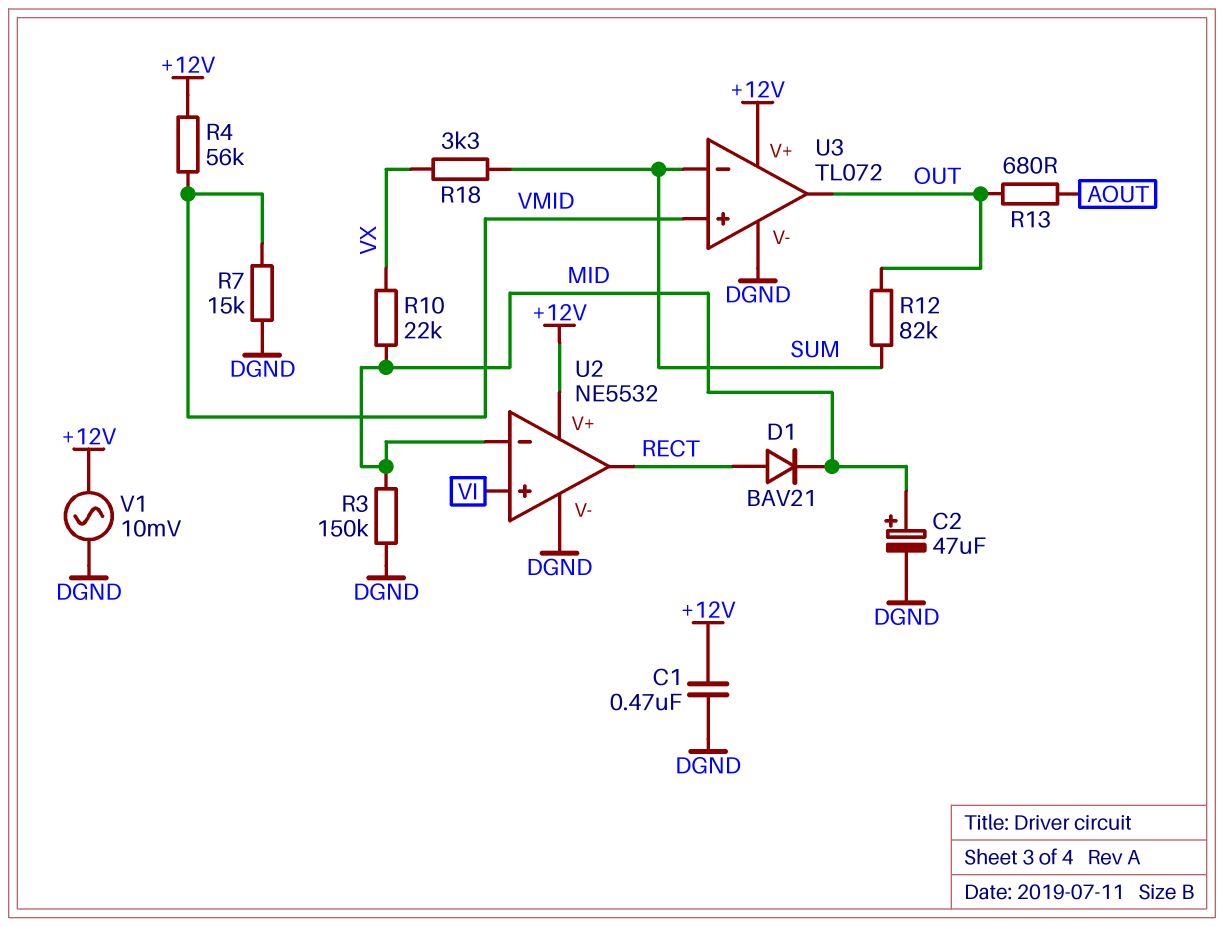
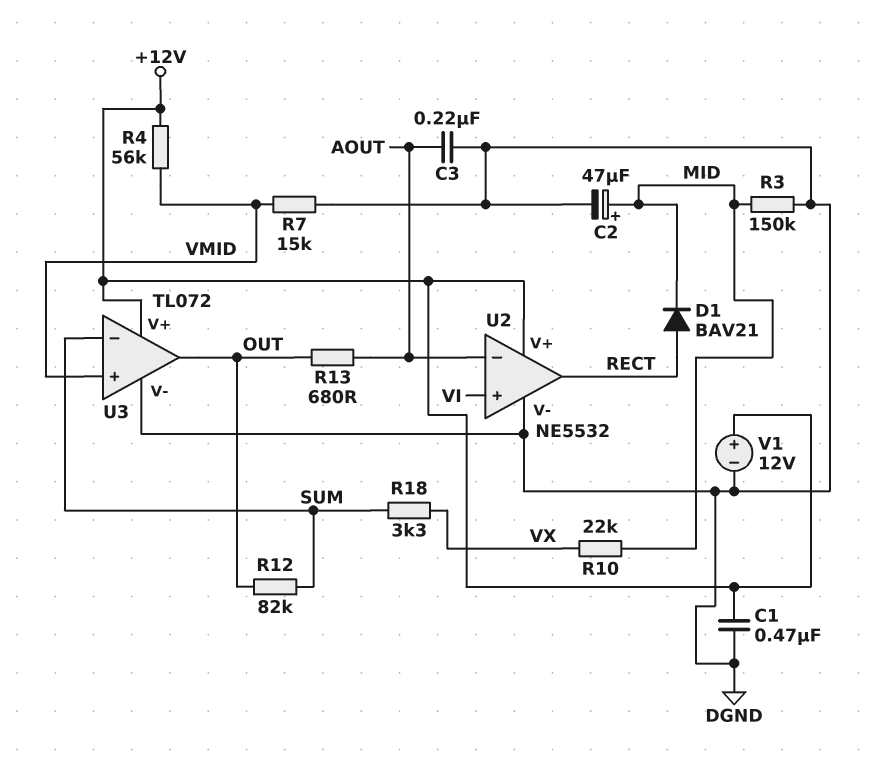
C3: none -> 220nF (AOUT, DGND)
U2 pin in-: MID -> AOUT
V1: AC 10mV (+12V, DGND) -> 12V (plus +12V, minus DGND)

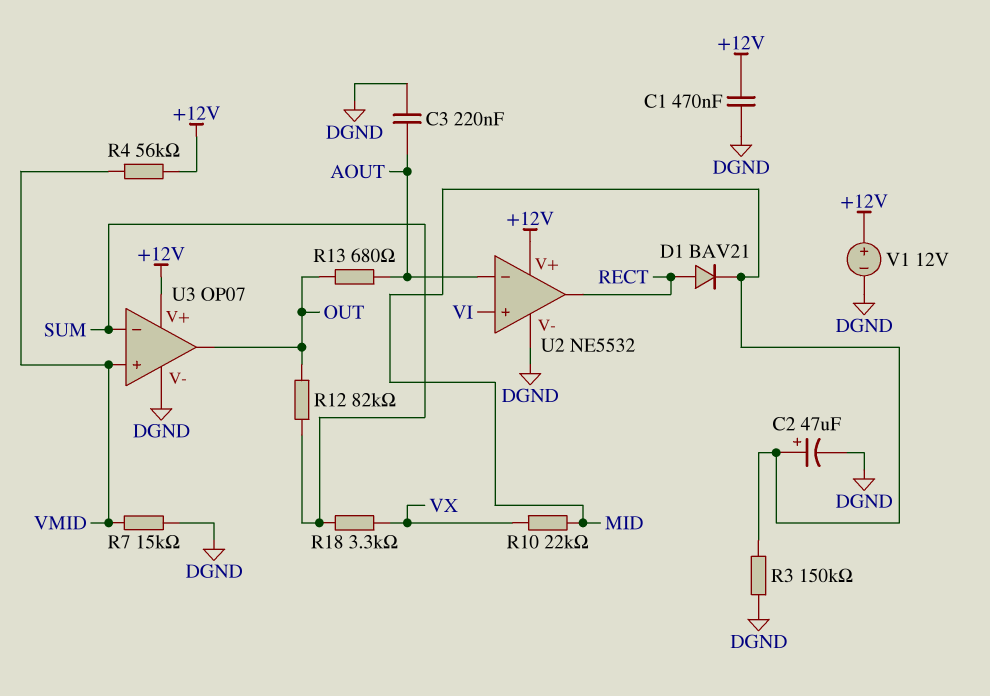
U3: TL072 -> OP07

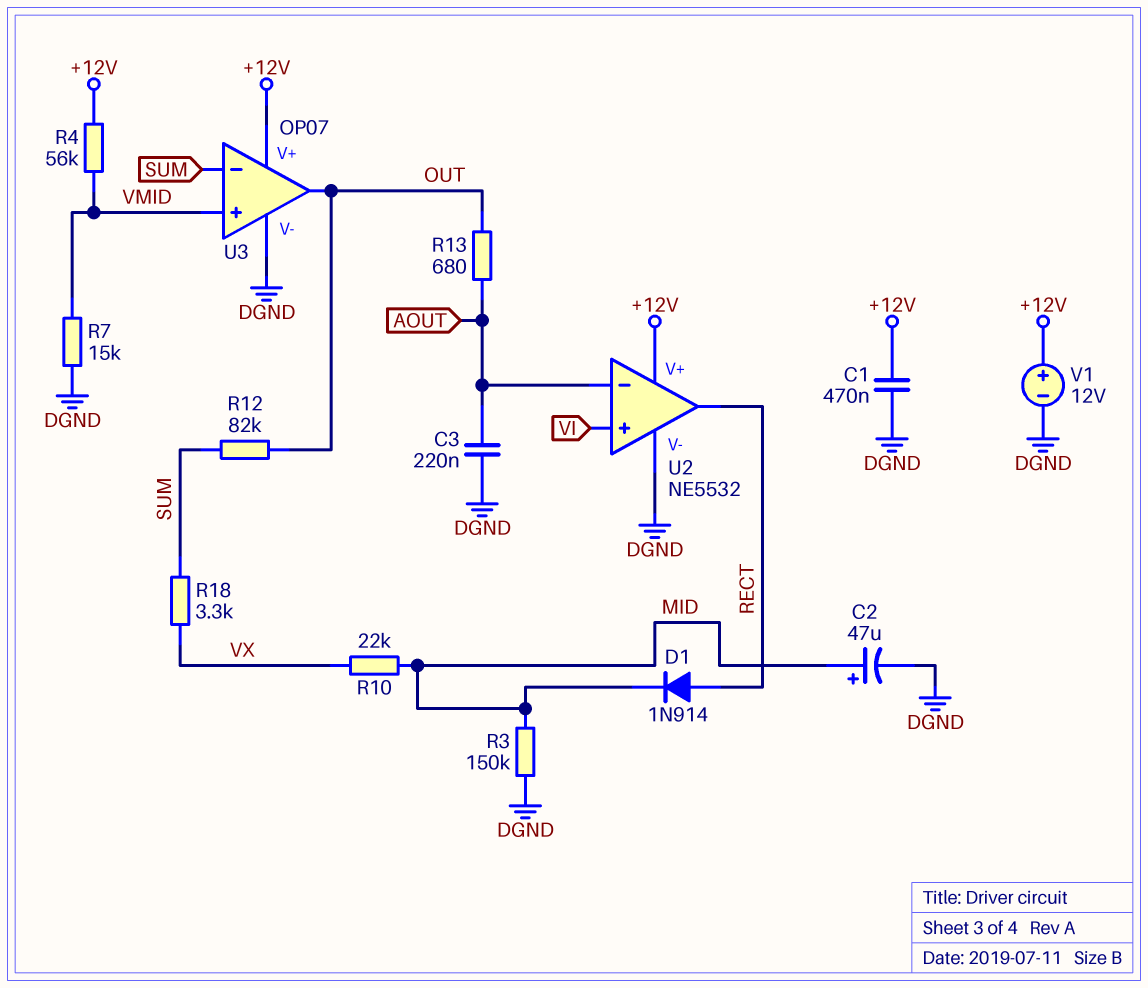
D1: diode BAV21 (A RECT, K MID) -> diode 1N914 (A RECT, K MID)

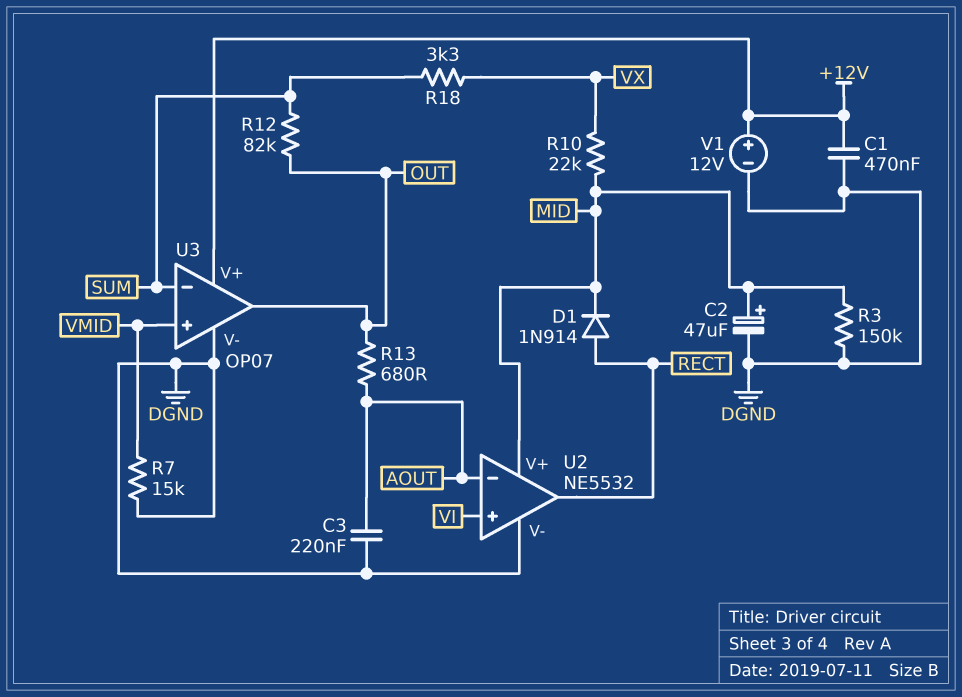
R4: 56k (+12V, VMID) -> none
U2 pin V+: +12V -> MID

